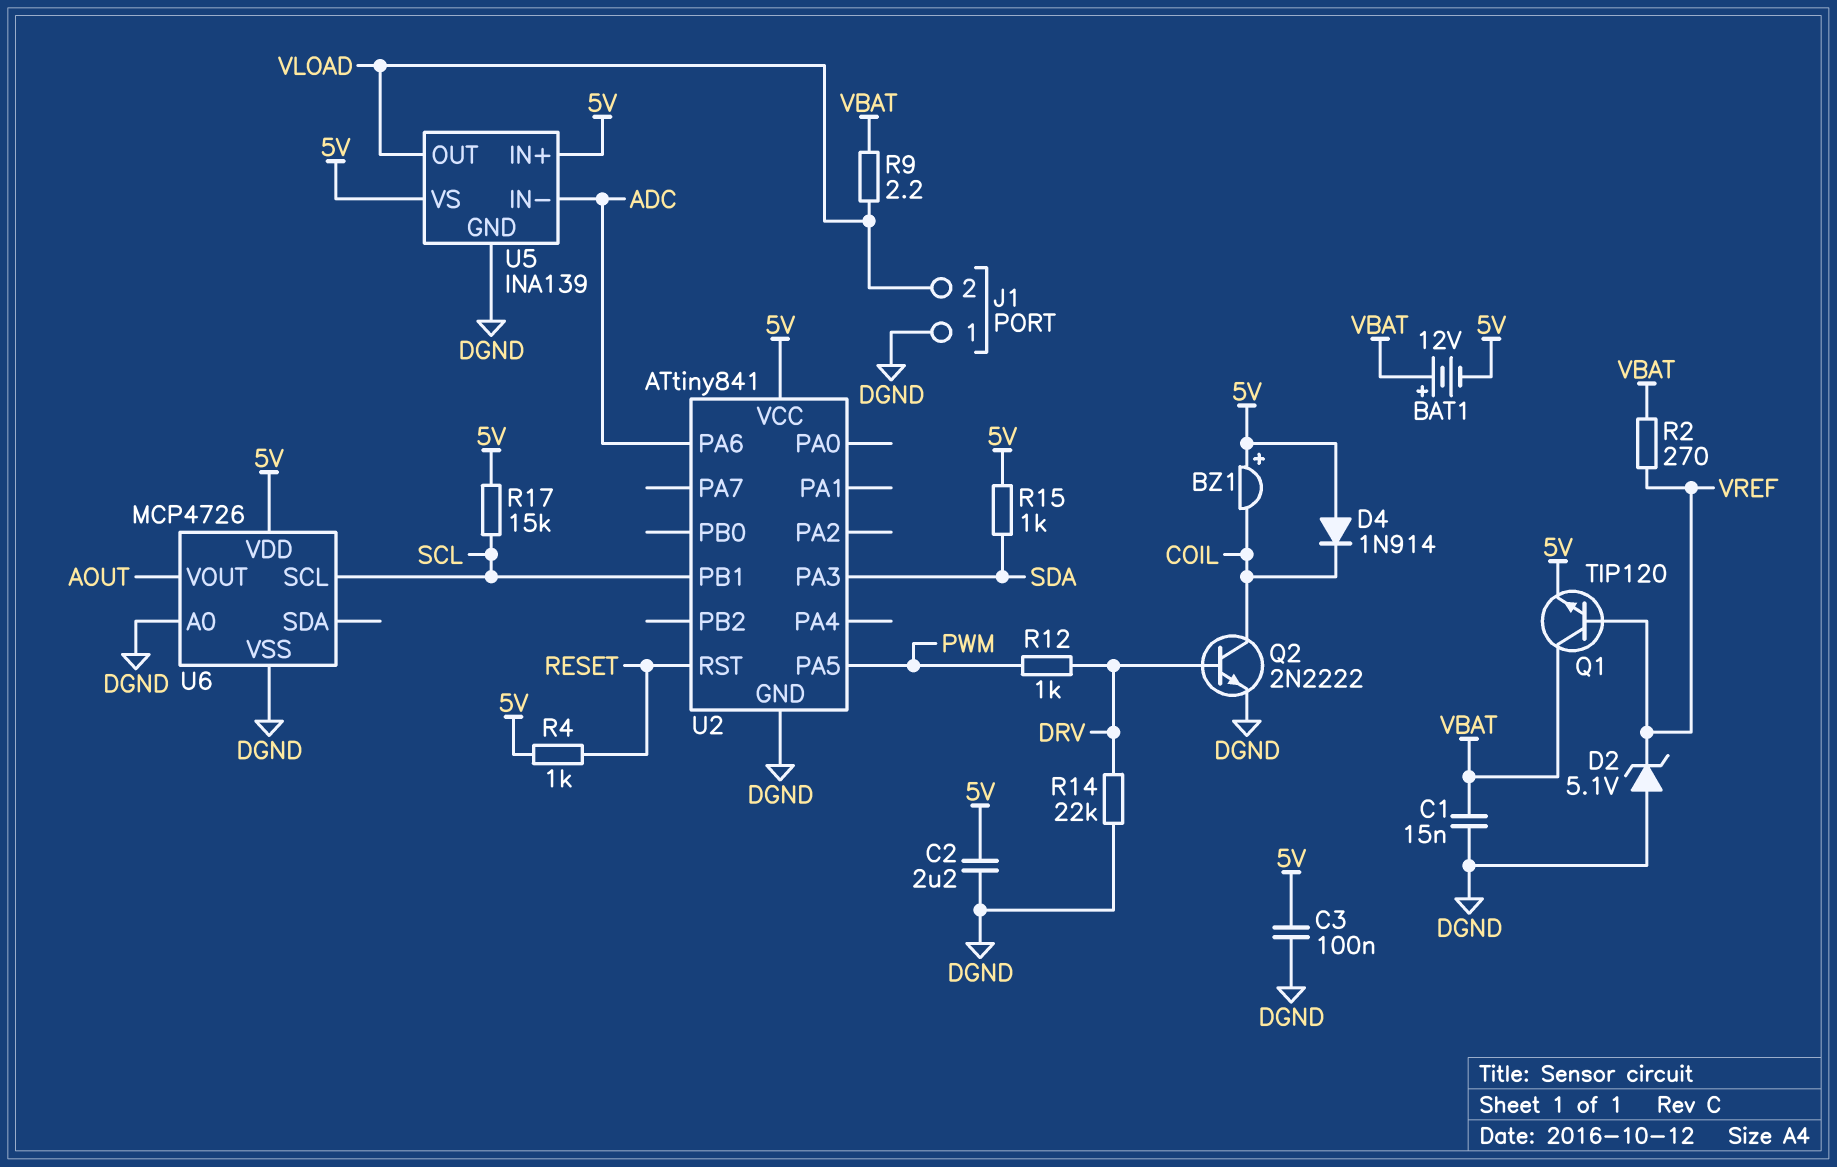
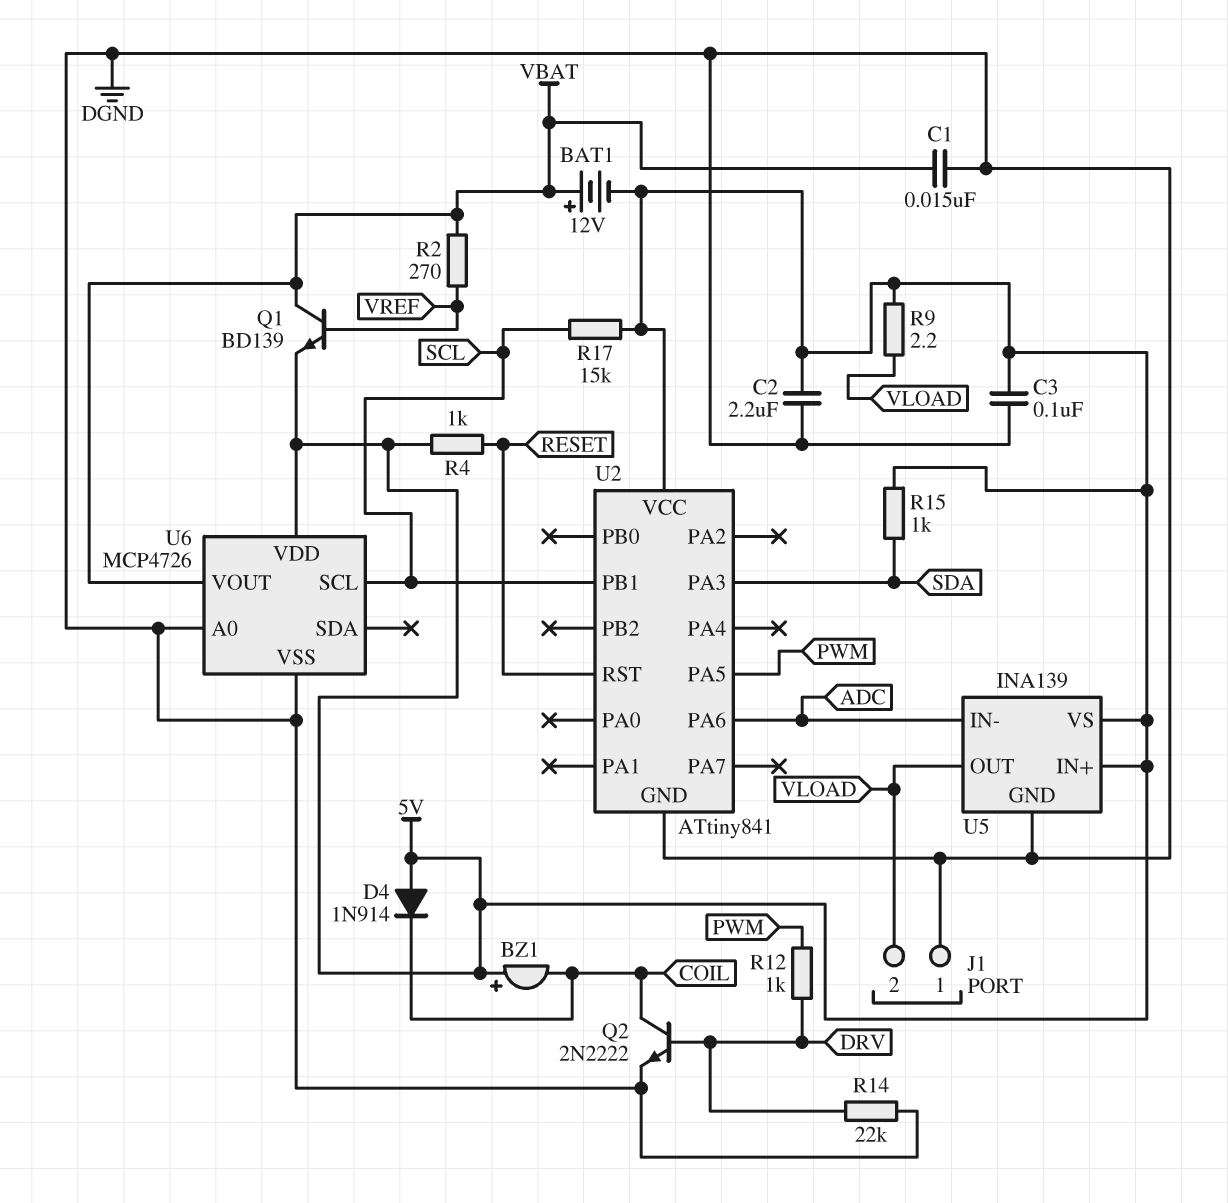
D2: zener 5.1V (A DGND, K VREF) -> none
Q1: NPN TIP120 (B VREF, C VBAT, E 5V) -> NPN BD139 (B VREF, C VBAT, E 5V)
R9: 2.2 (VBAT, VLOAD) -> 2.2 (5V, VLOAD)
U6 pin VOUT: AOUT -> VBAT

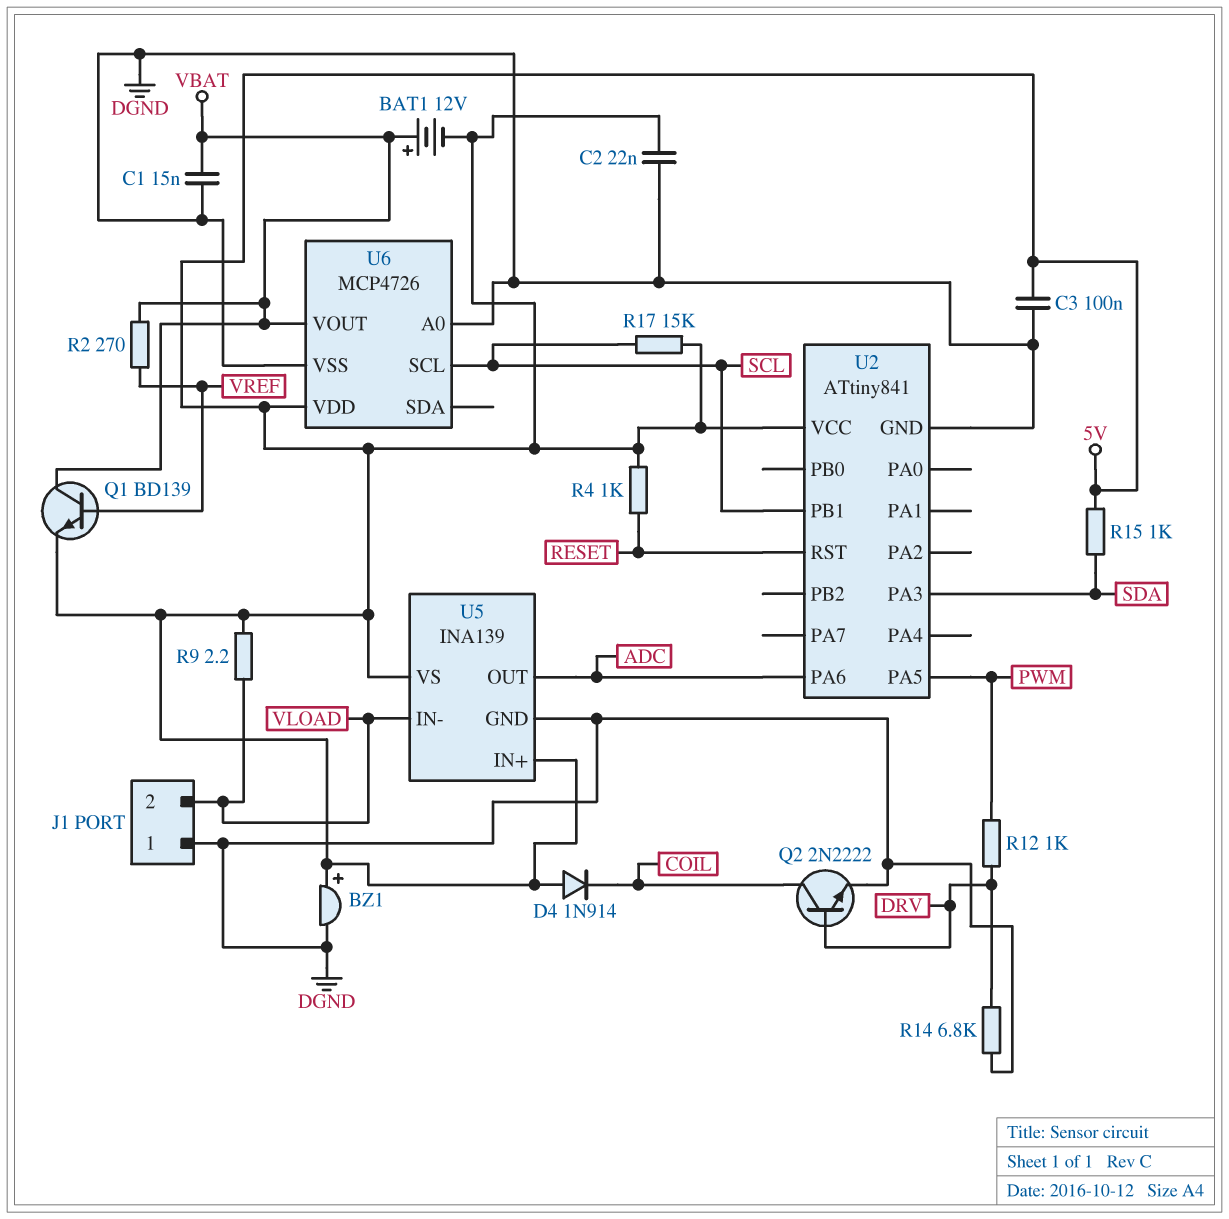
BZ1: buzzer (plus 5V, minus COIL) -> buzzer (plus 5V, minus DGND)
C2: 2.2uF (5V, DGND) -> 22nF (5V, DGND)
R14: 22k (DGND, DRV) -> 6.8k (DGND, DRV)
U5 pin IN-: ADC -> VLOAD
U5 pin OUT: VLOAD -> ADC

